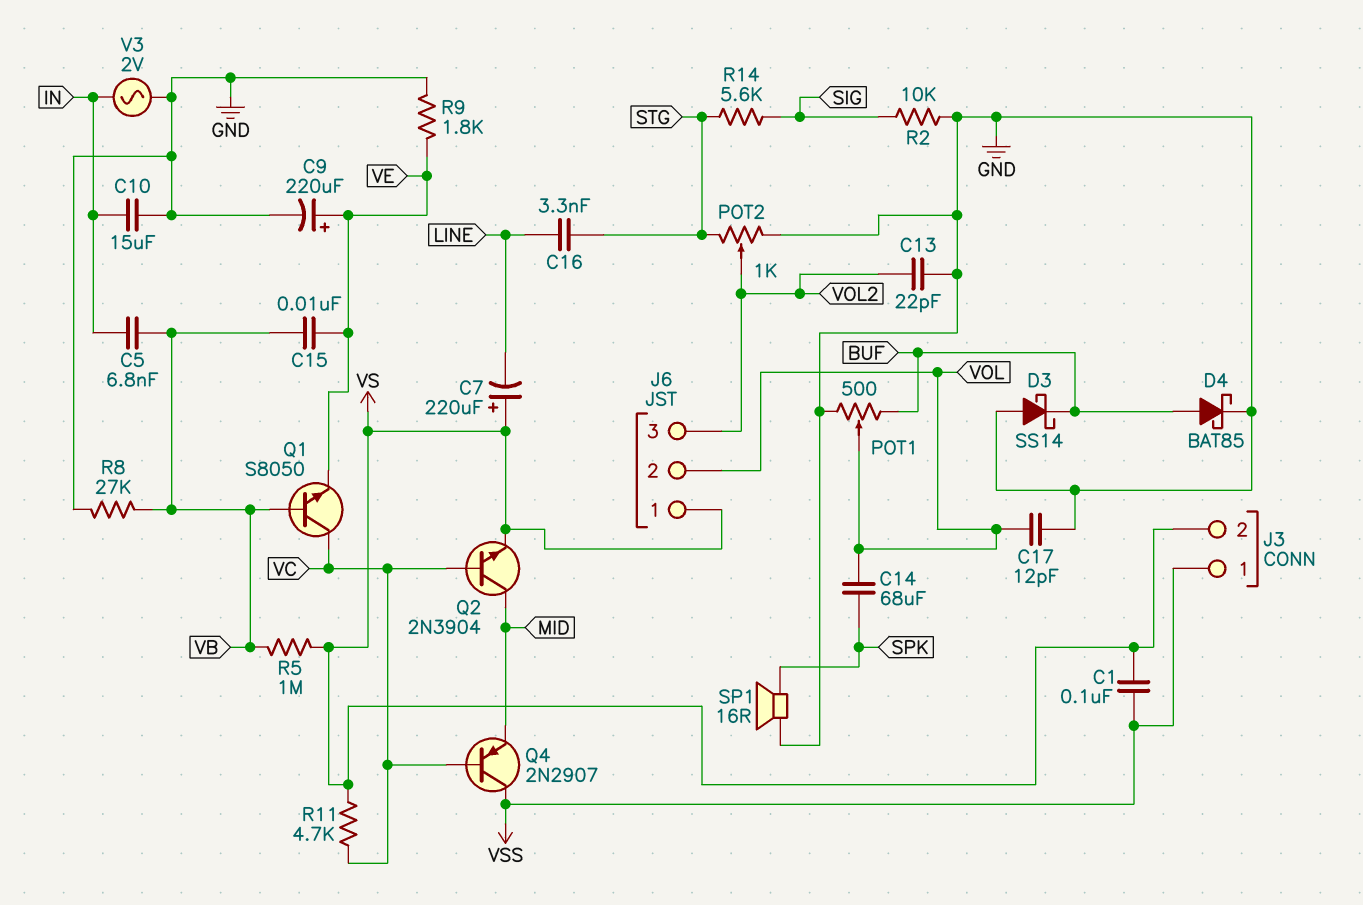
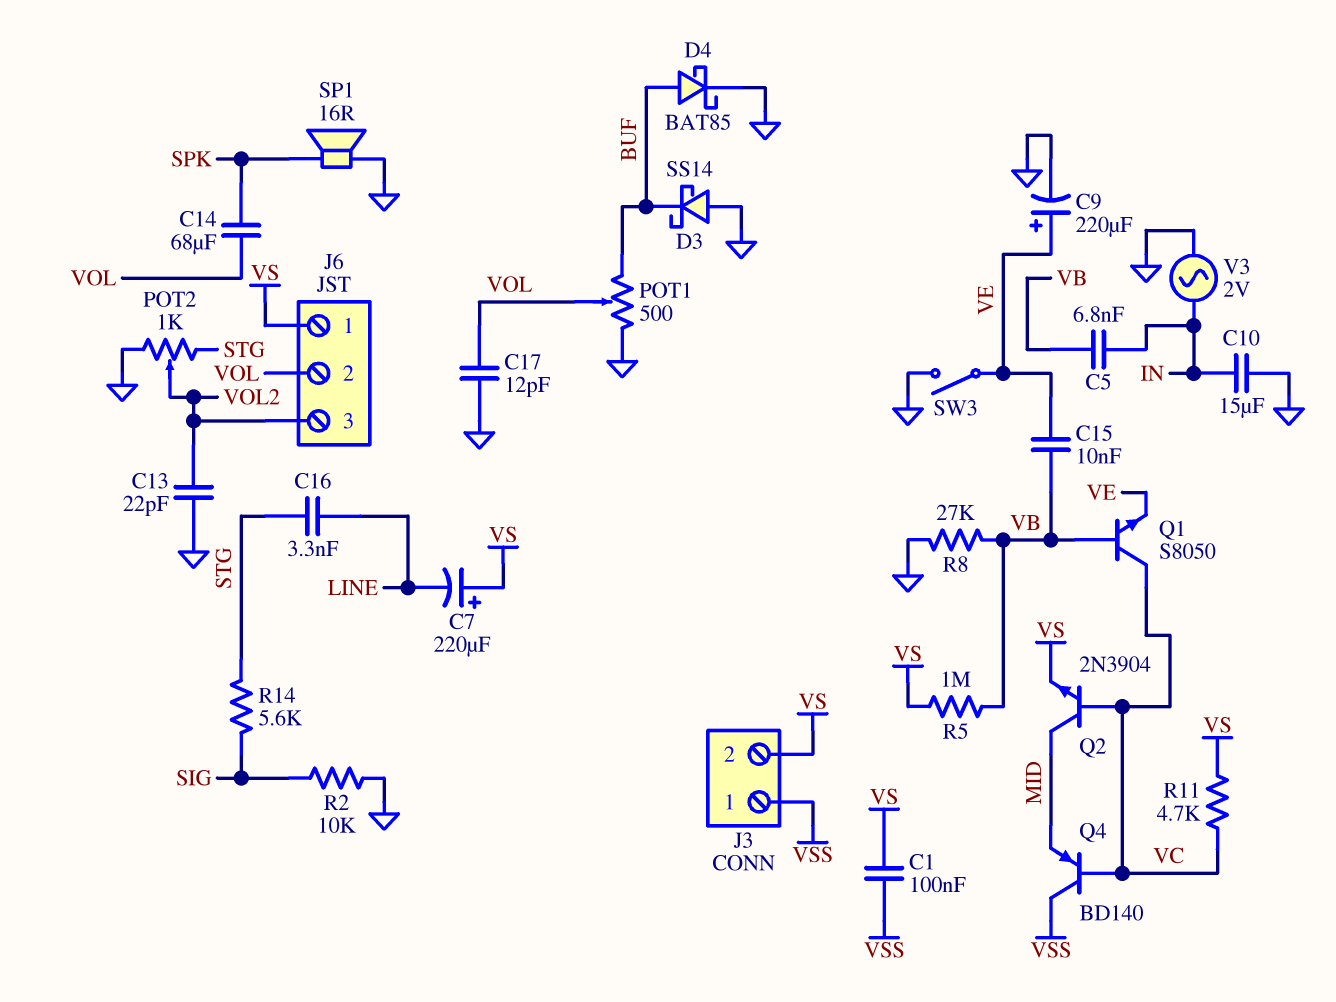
Q4: PNP 2N2907 (B VC, C VSS, E MID) -> PNP BD140 (B VC, C VSS, E MID)
R9: 1.8k (GND, VE) -> none
SW3: none -> switch (GND, VE)

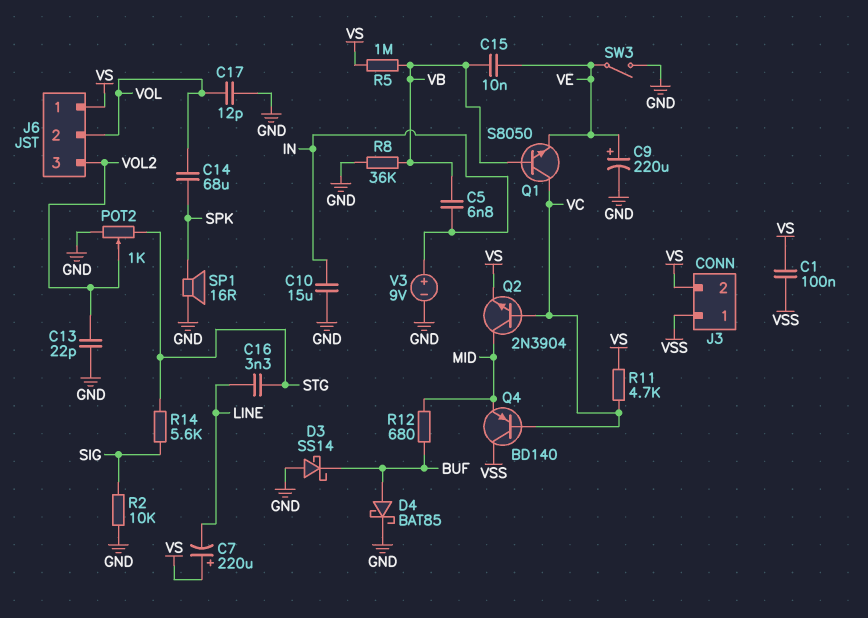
POT1: 500 (BUF, GND, wiper VOL) -> none
R8: 27k (GND, VB) -> 36k (GND, VB)
R12: none -> 680 (BUF, MID)
V3: AC 2V (GND, IN) -> 9V (plus IN, minus GND)

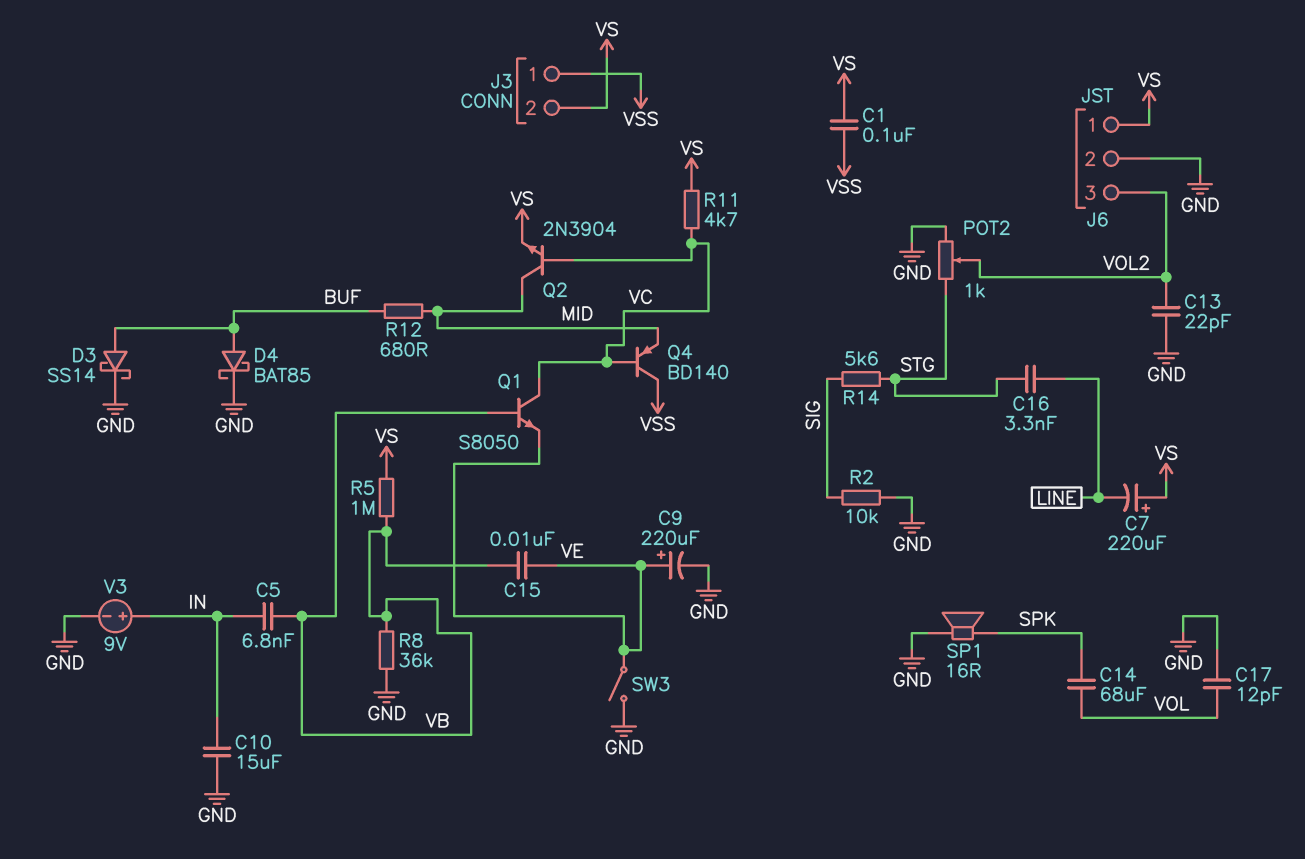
D3: schottky SS14 (A GND, K BUF) -> schottky SS14 (A BUF, K GND)
J6 pin 2: VOL -> GND

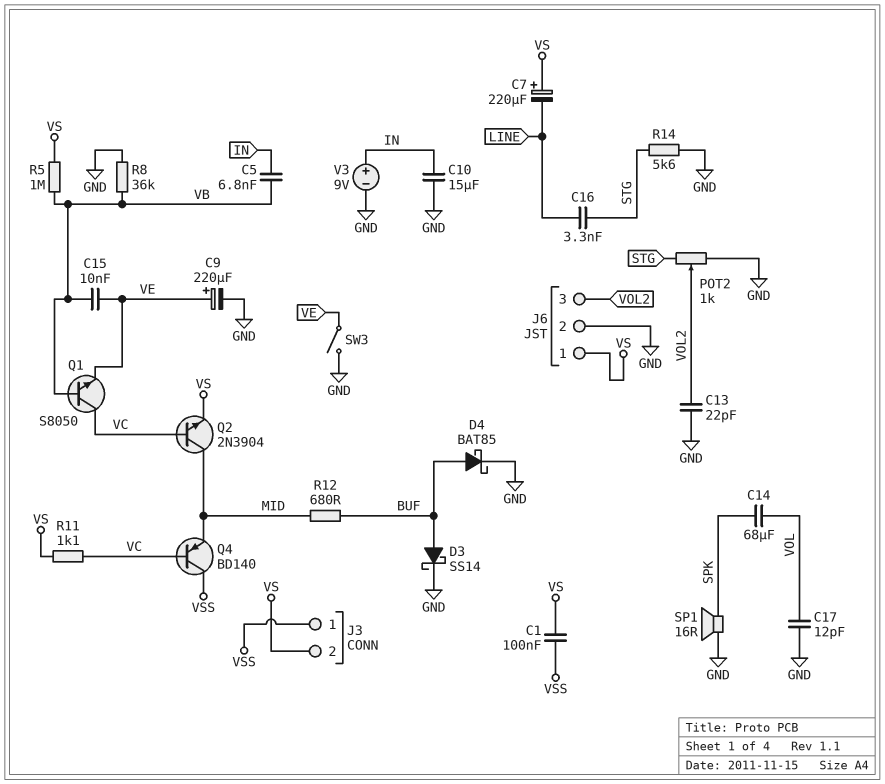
R2: 10k (GND, SIG) -> none
R11: 4.7k (VC, VS) -> 1.1k (VC, VS)
R14: 5.6k (SIG, STG) -> 5.6k (GND, STG)

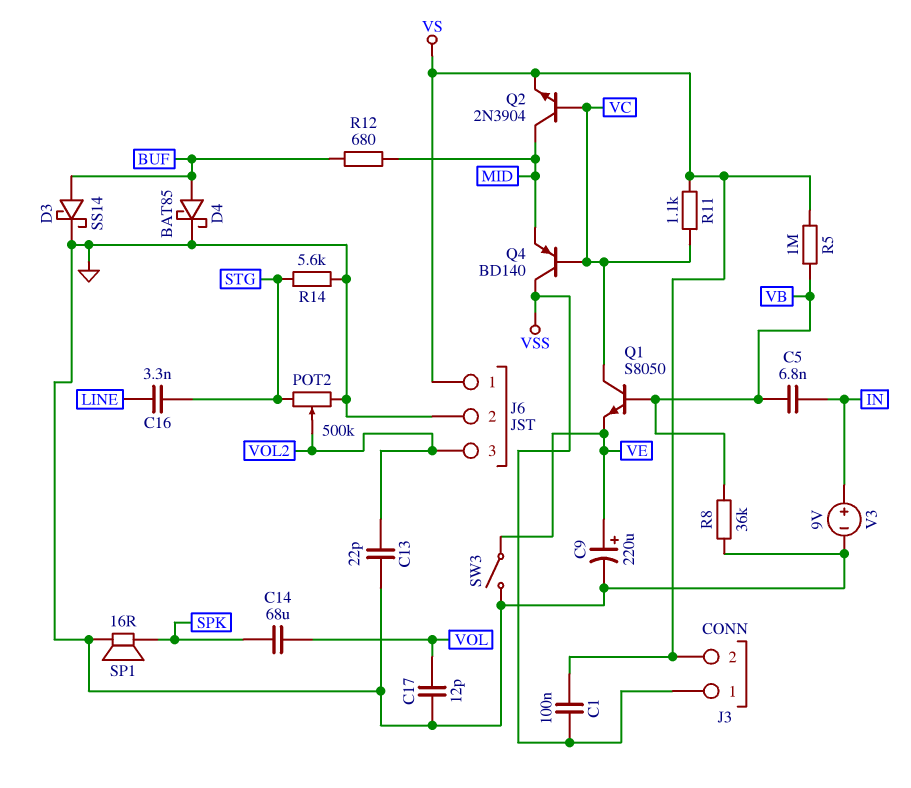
C7: 220uF (plus VS, minus LINE) -> none
C10: 15uF (GND, IN) -> none
C15: 10nF (VB, VE) -> none
POT2: 1k (GND, STG, wiper VOL2) -> 500k (GND, STG, wiper VOL2)

